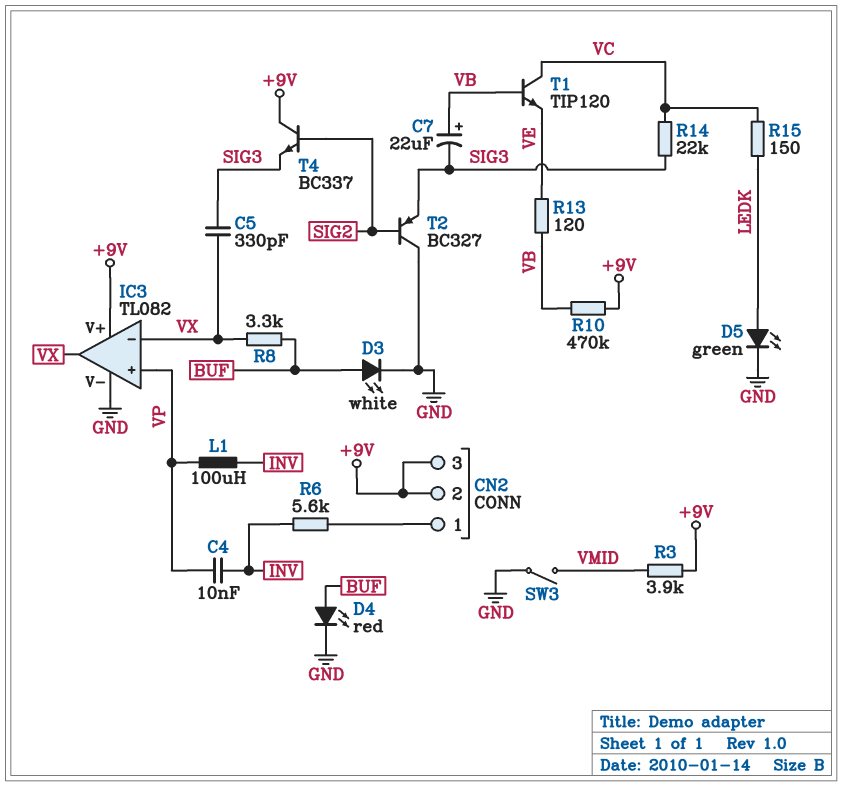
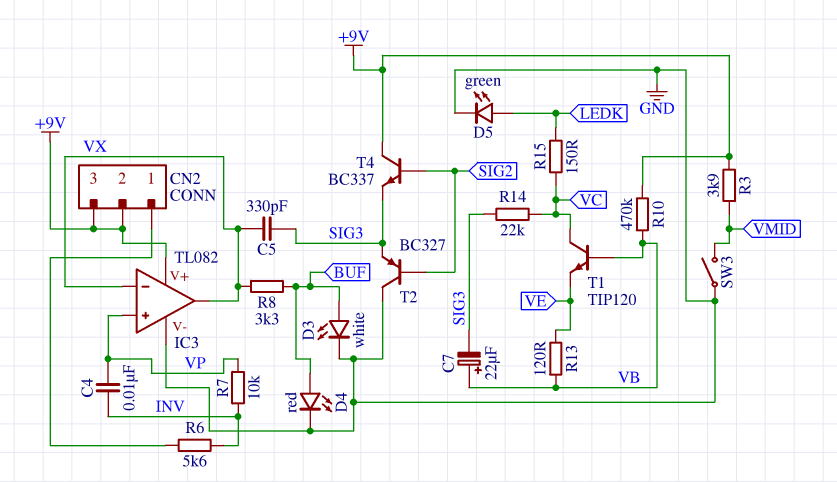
L1: 100uH (INV, VP) -> none
R7: none -> 10k (INV, VP)

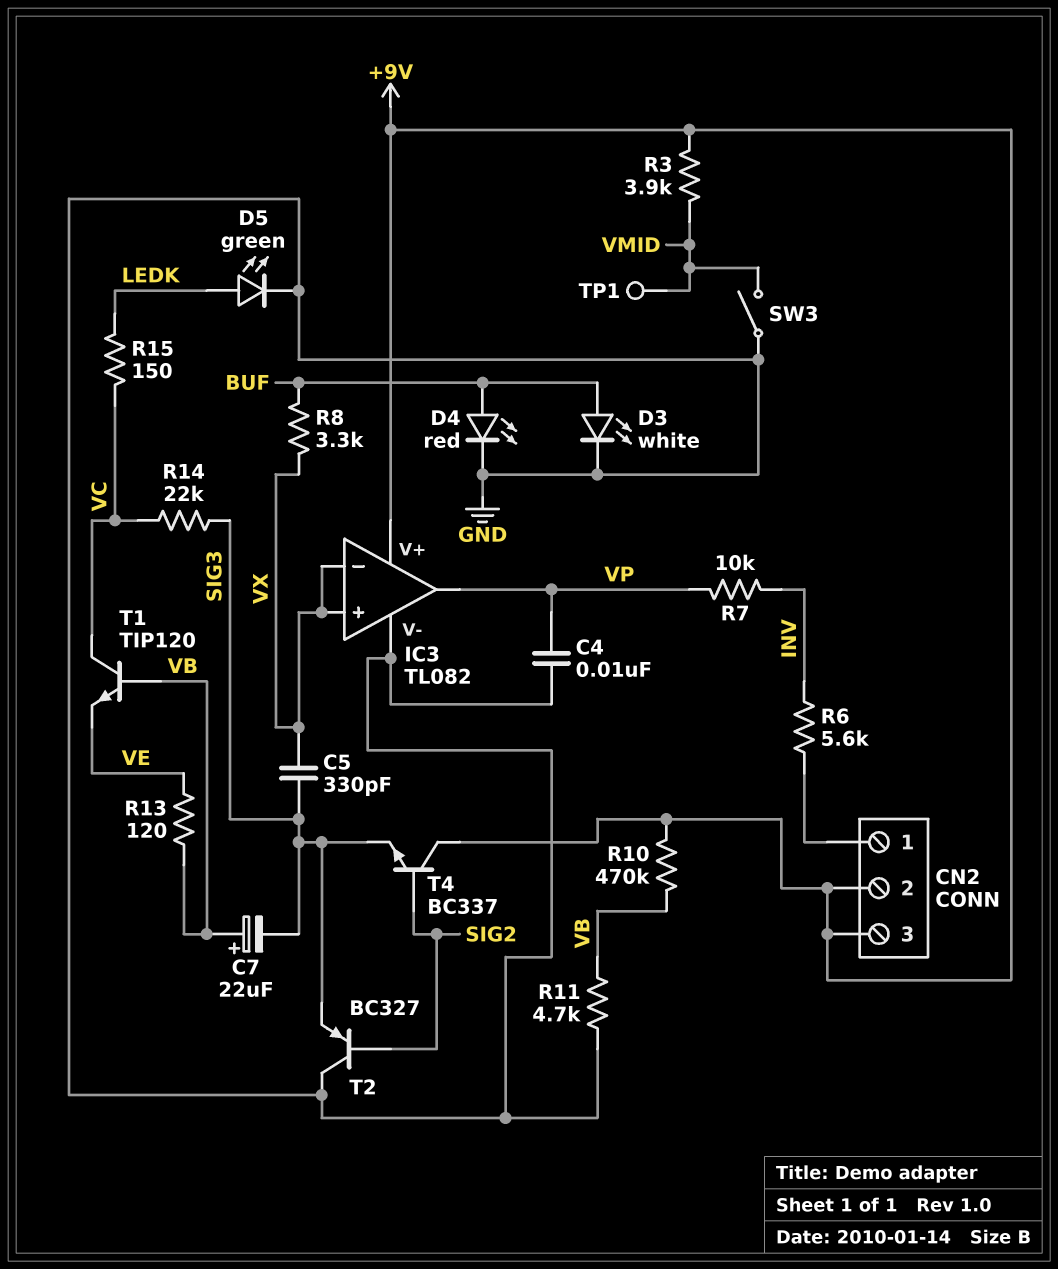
C4: 10nF (INV, VP) -> 10nF (GND, VP)
IC3 pin in+: VP -> VX
IC3 pin out: VX -> VP
R11: none -> 4.7k (GND, VB)
TP1: none -> test point (VMID)

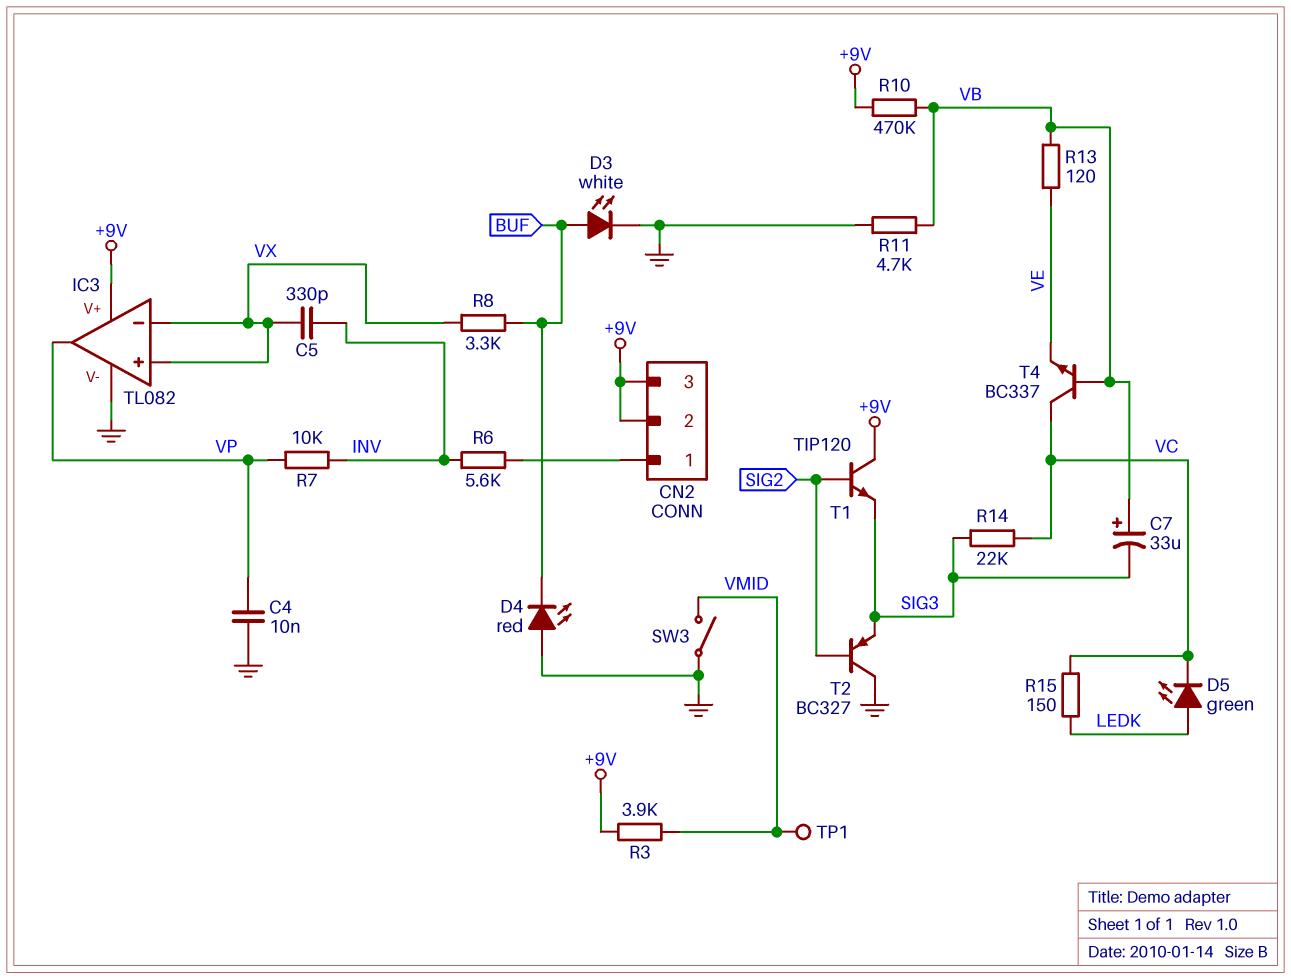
C5: 330pF (SIG3, VX) -> 330pF (INV, VX)
C7: 22uF (plus VB, minus SIG3) -> 33uF (plus VB, minus SIG3)
D4: LED red (A BUF, K GND) -> LED red (A GND, K BUF)
D5: LED green (A LEDK, K GND) -> LED green (A LEDK, K VC)
T1: NPN TIP120 (B VB, C VC, E VE) -> NPN TIP120 (B SIG2, C +9V, E SIG3)
T4: NPN BC337 (B SIG2, C +9V, E SIG3) -> NPN BC337 (B VB, C VC, E VE)

